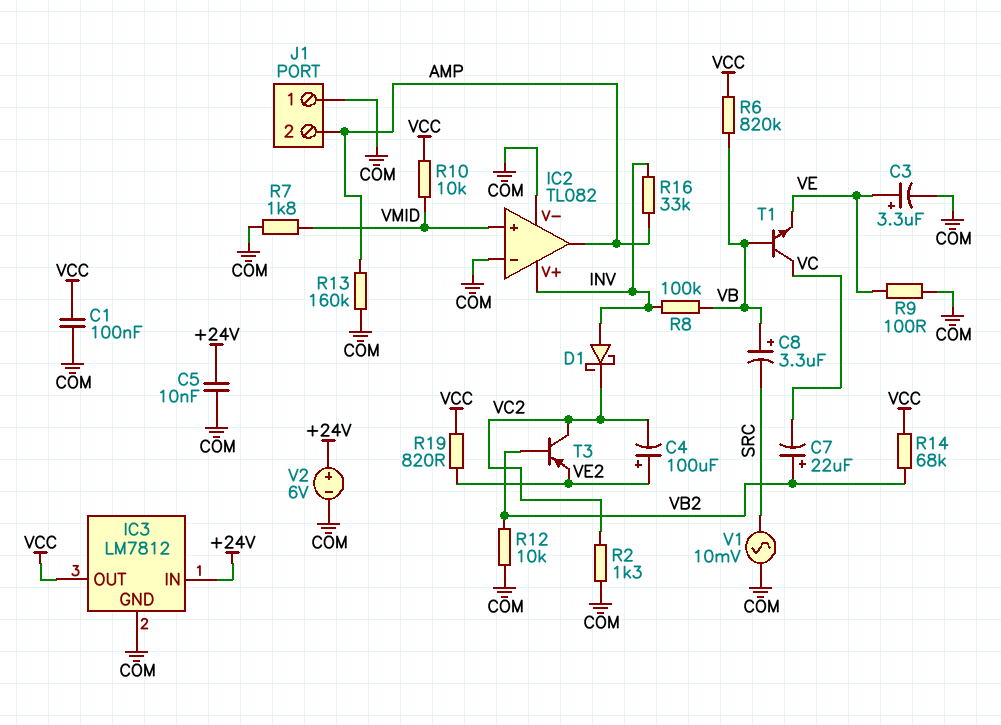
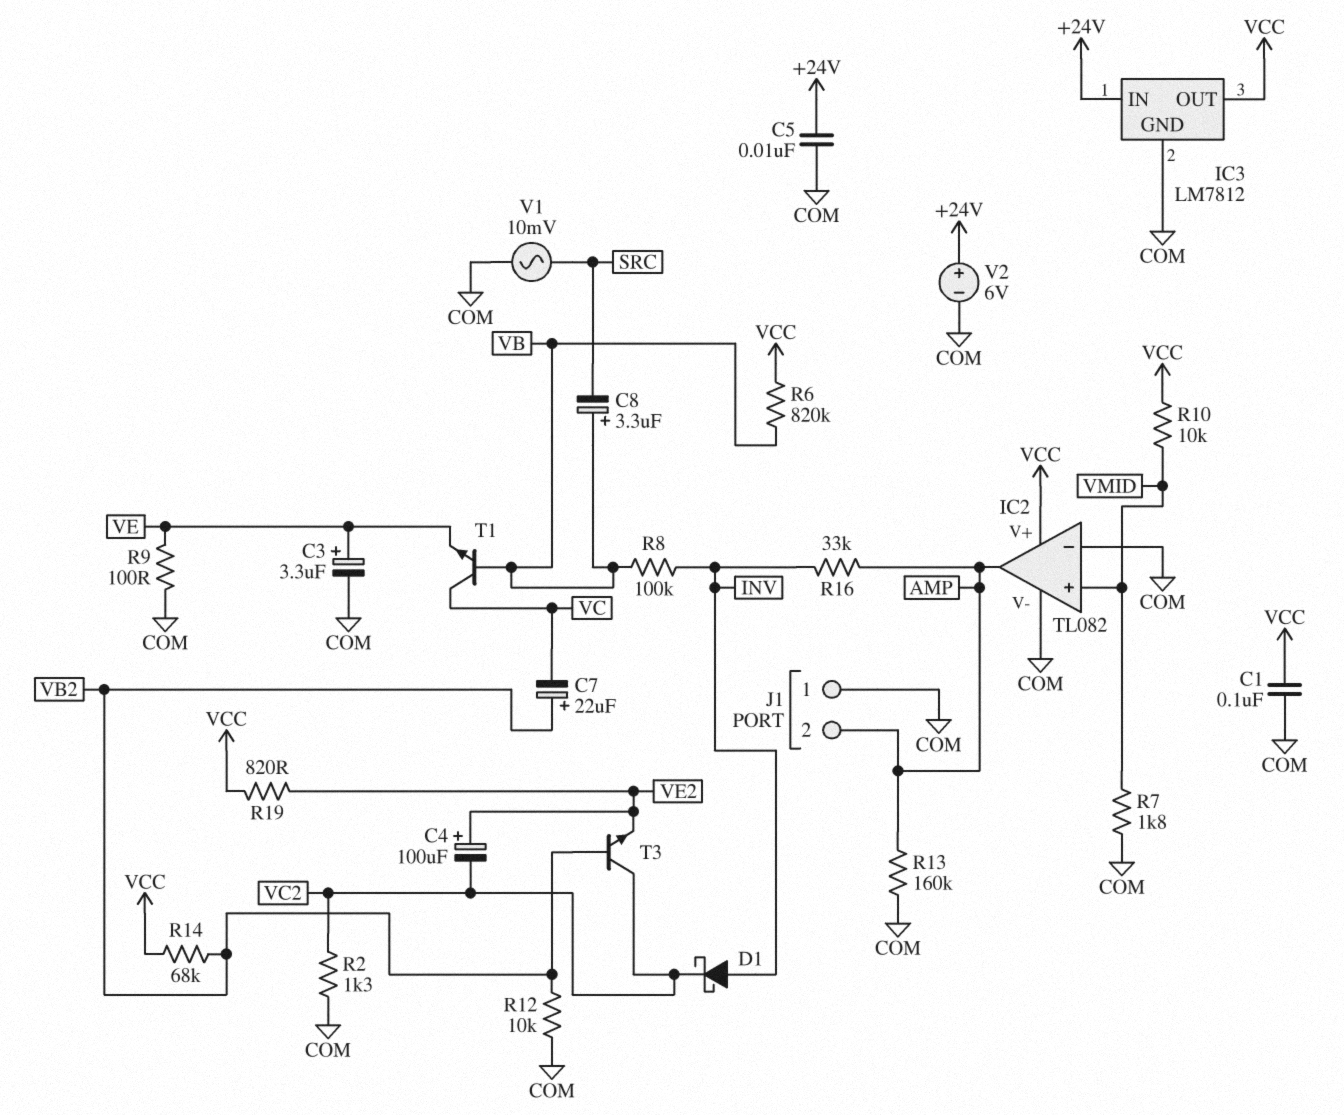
IC2 pin V+: INV -> VCC
T3: PNP (B VB2, C VC2, E VE2) -> NPN (B VB2, C VC2, E VE2)

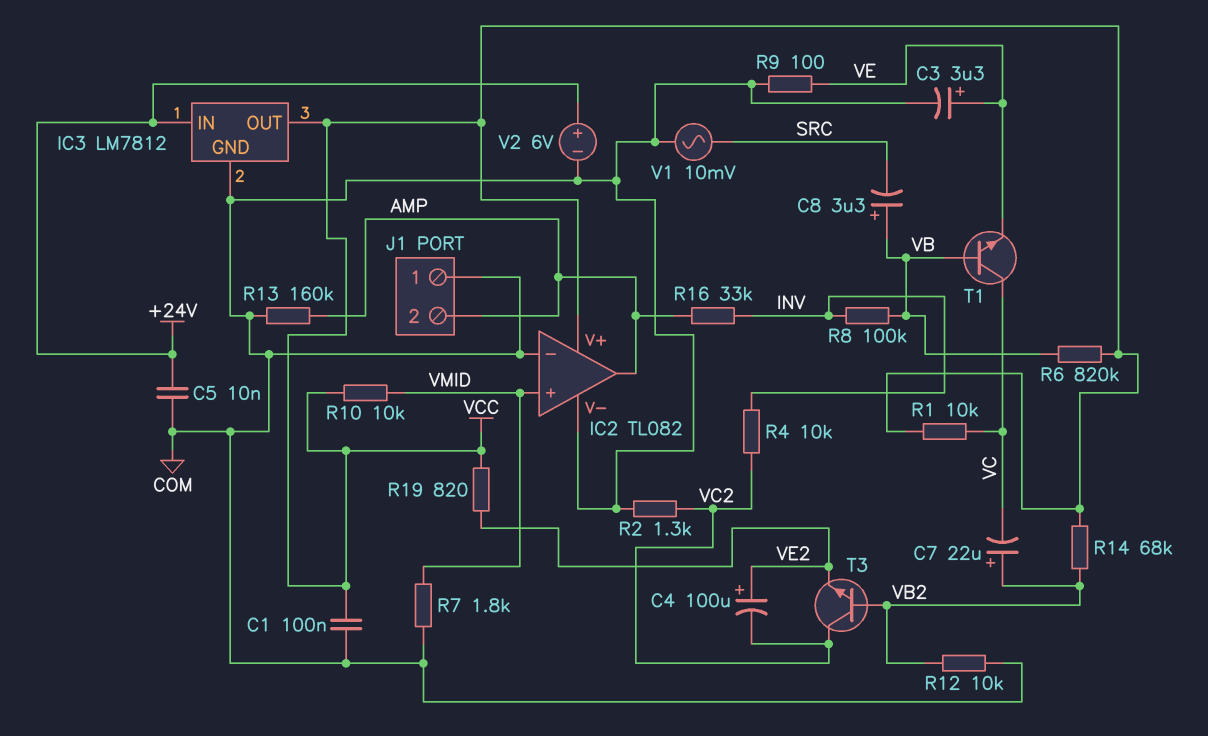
D1: schottky (A INV, K VC2) -> none
R1: none -> 10k (VC, VCC)
R4: none -> 10k (INV, VC2)

